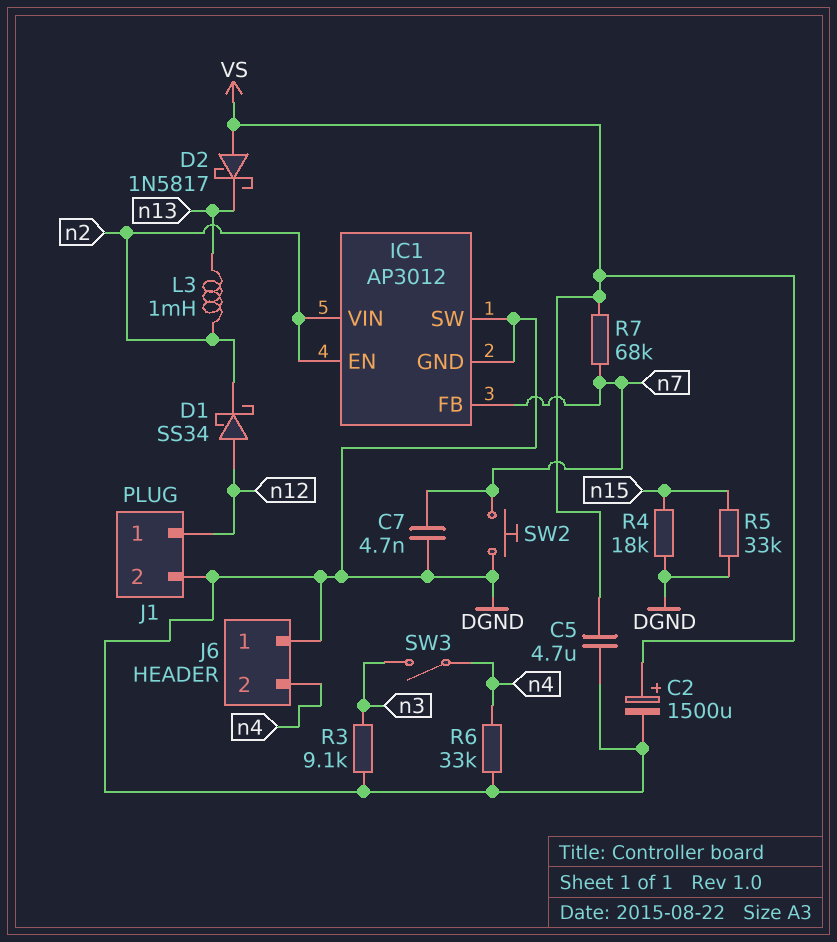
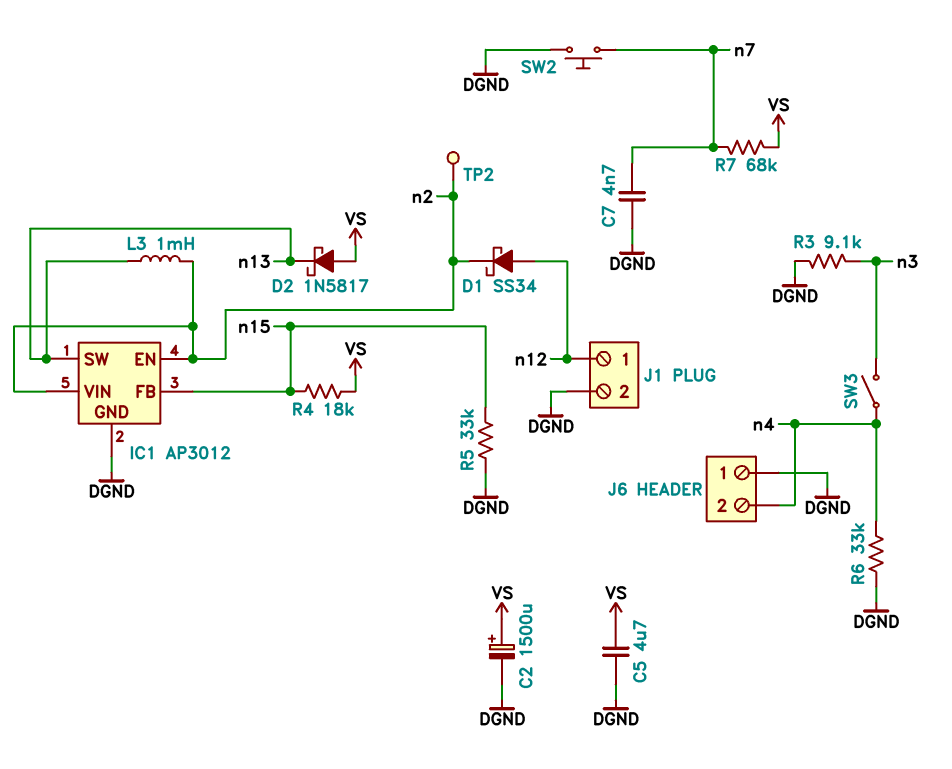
IC1 pin FB: n7 -> n15
IC1 pin SW: DGND -> n13
R4: 18k (DGND, n15) -> 18k (VS, n15)
TP2: none -> test point (n2)

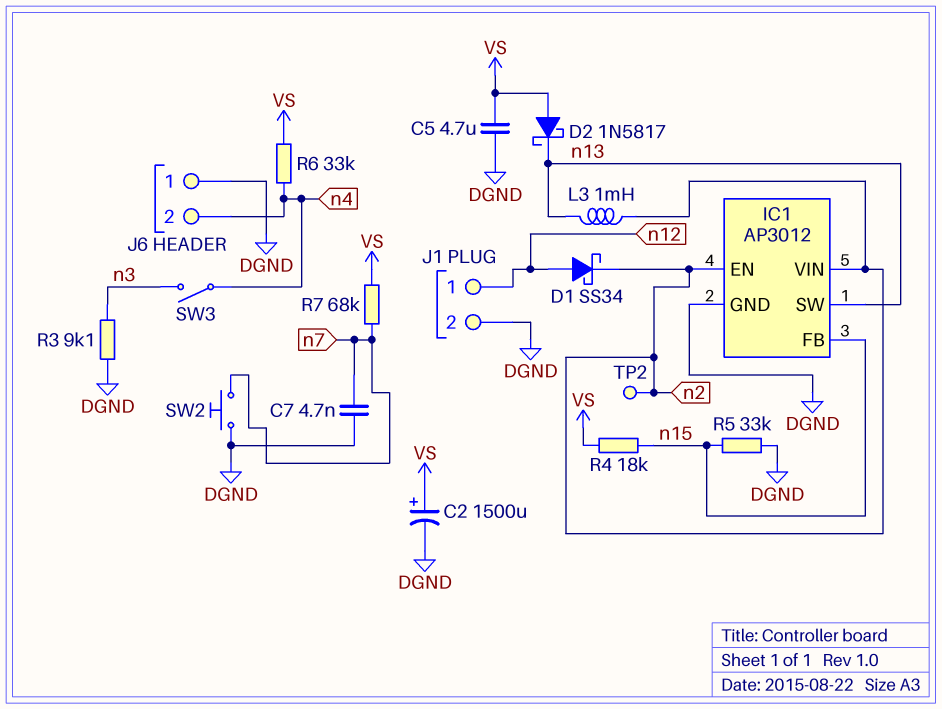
R6: 33k (DGND, n4) -> 33k (VS, n4)

